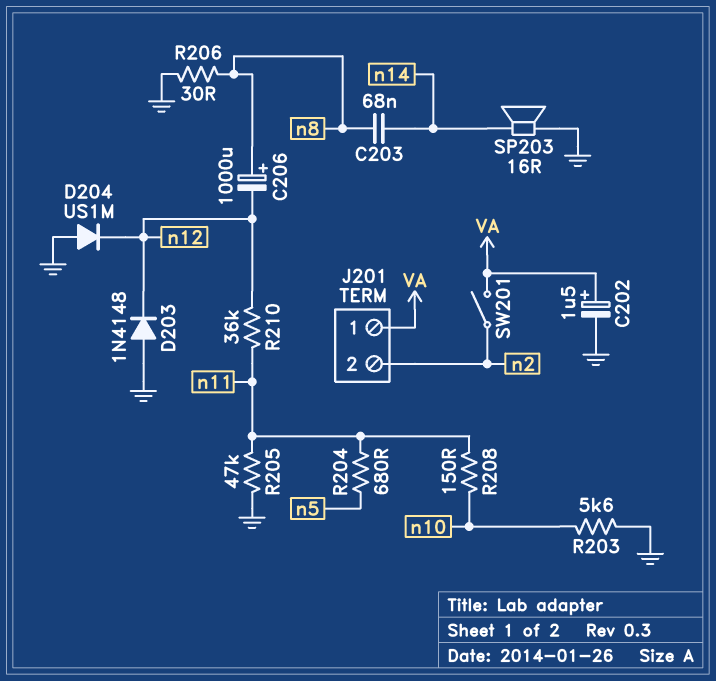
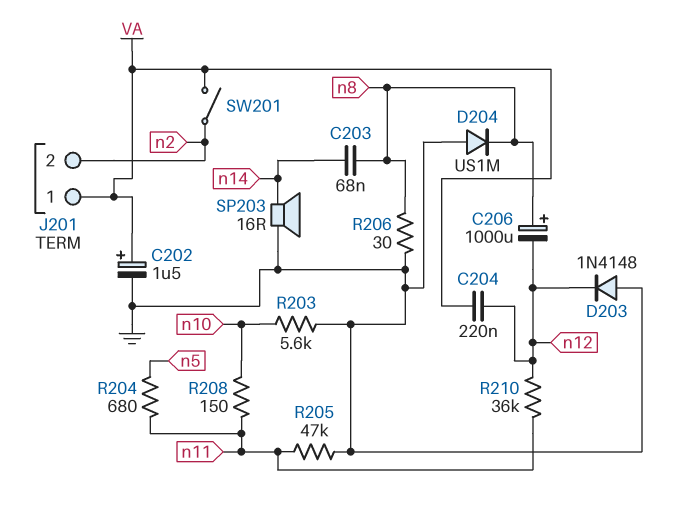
C204: none -> 220nF (VA, n12)
D204: diode US1M (A GND, K n12) -> diode US1M (A GND, K n8)

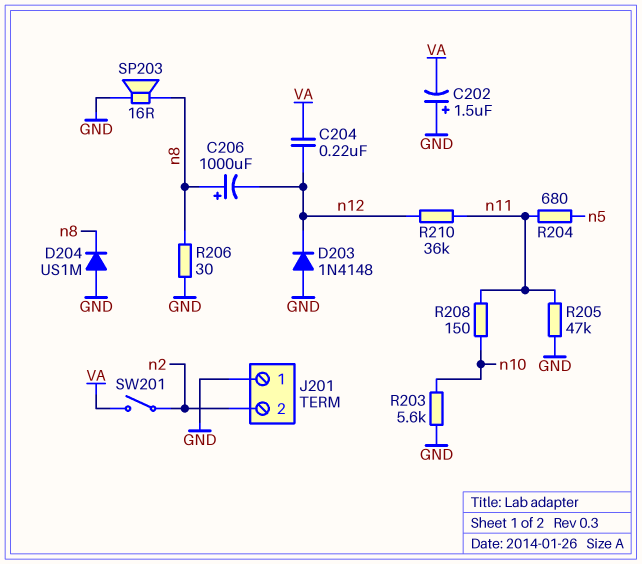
C202: 1.5uF (plus VA, minus GND) -> 1.5uF (plus GND, minus VA)
C203: 68nF (n8, n14) -> none
J201 pin 1: VA -> GND
SP203: speaker 16R (GND, n14) -> speaker 16R (GND, n8)

